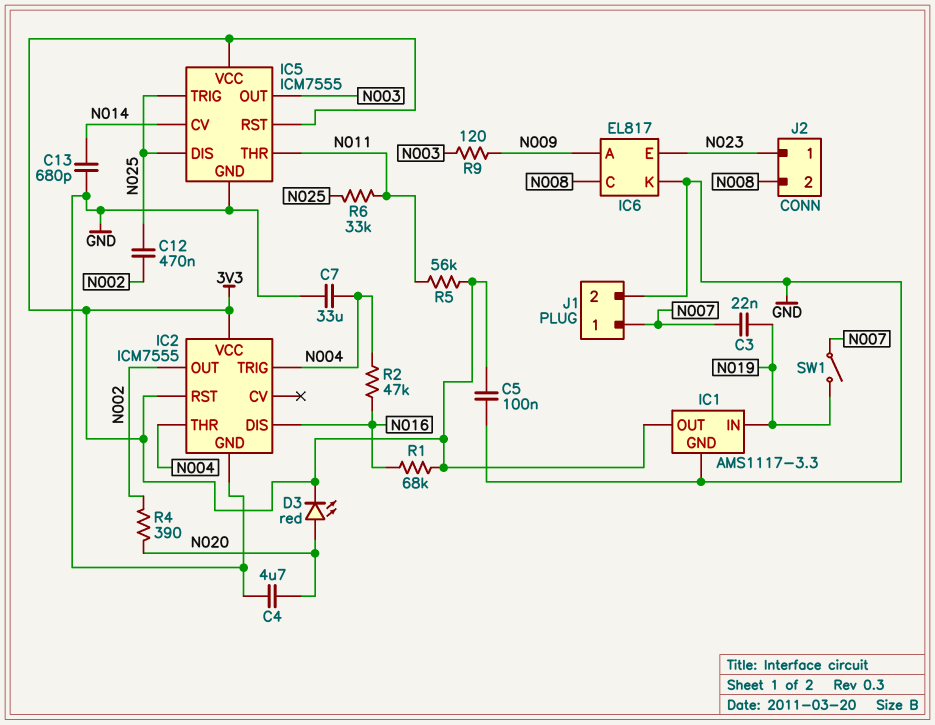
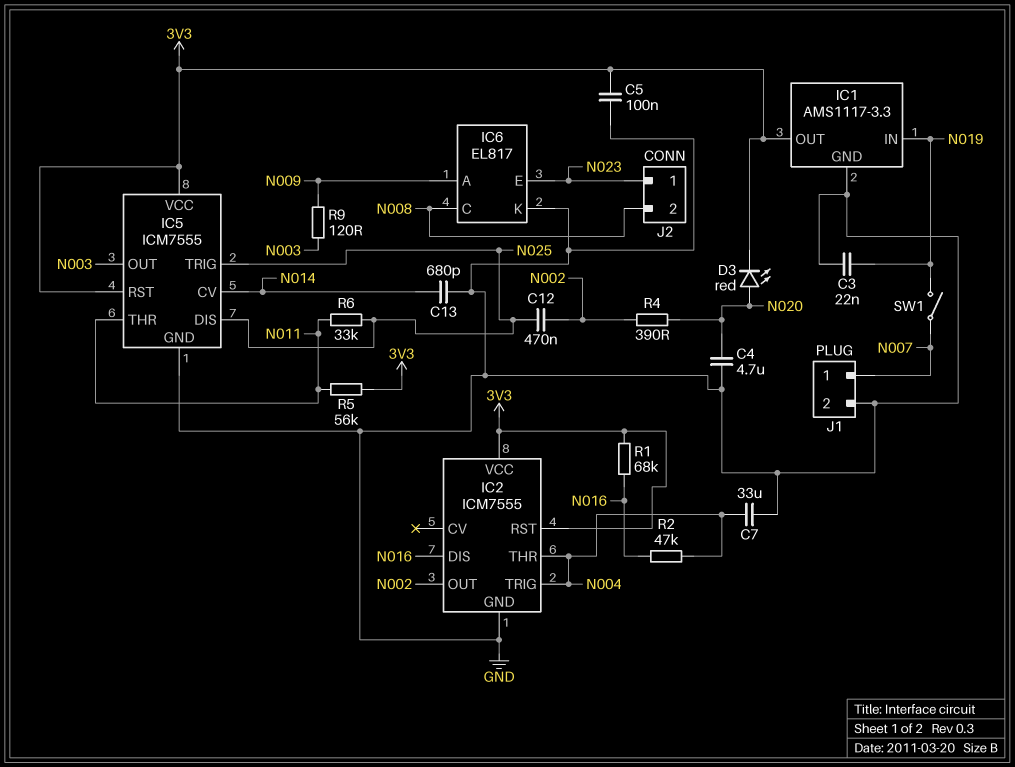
C3: 22nF (N007, N019) -> 22nF (GND, N019)

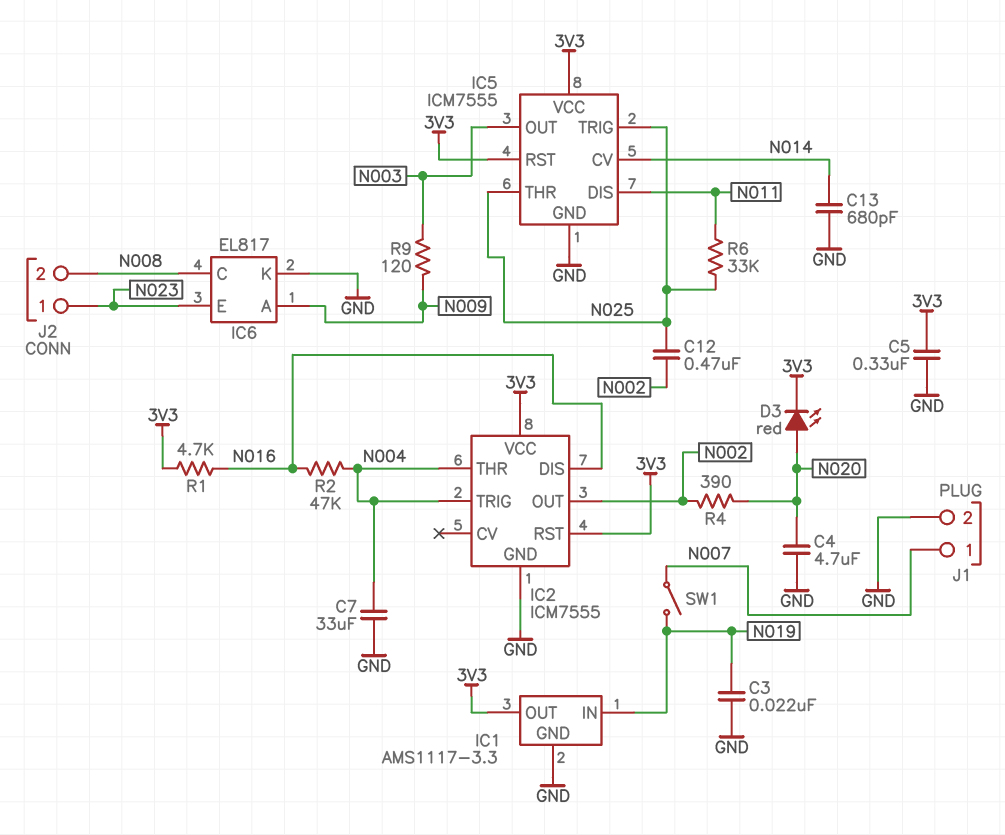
C5: 100nF (3V3, GND) -> 330nF (3V3, GND)
IC5 pin DIS: N025 -> N011
IC5 pin THR: N011 -> N025
R1: 68k (3V3, N016) -> 4.7k (3V3, N016)
R5: 56k (3V3, N011) -> none

